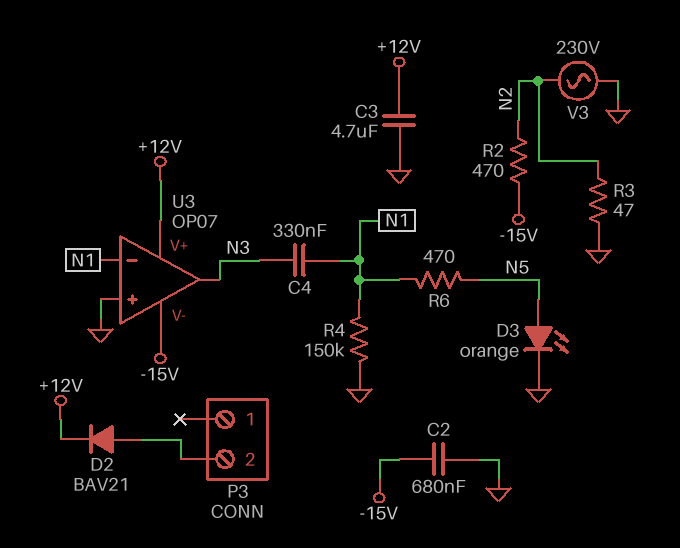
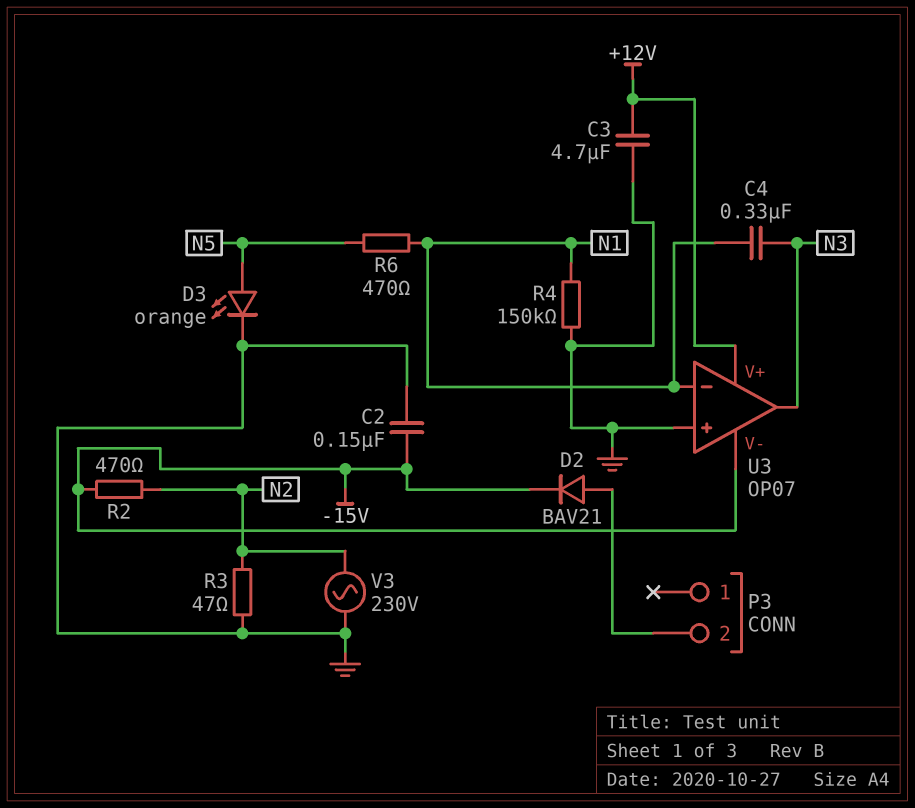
C2: 680nF (-15V, GND) -> 150nF (-15V, GND)
D2: diode BAV21 (A P3/2, K +12V) -> diode BAV21 (A P3/2, K -15V)

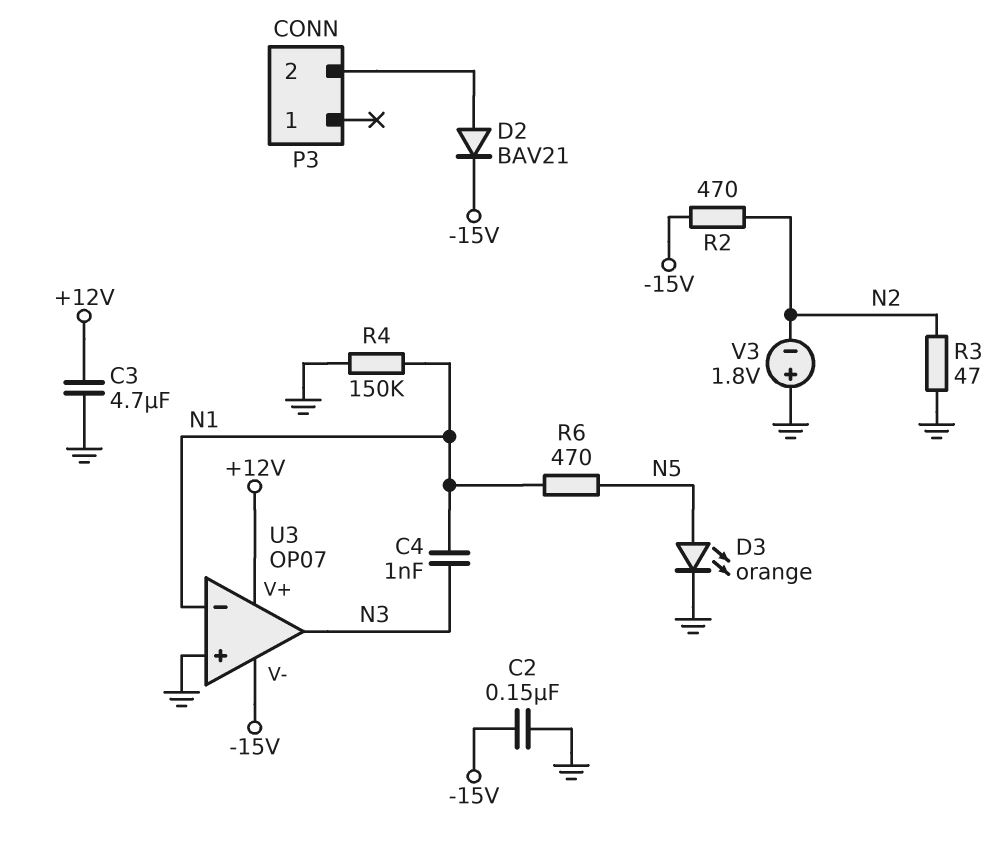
C4: 330nF (N1, N3) -> 1nF (N1, N3)
V3: AC 230V (GND, N2) -> 1.8V (plus GND, minus N2)

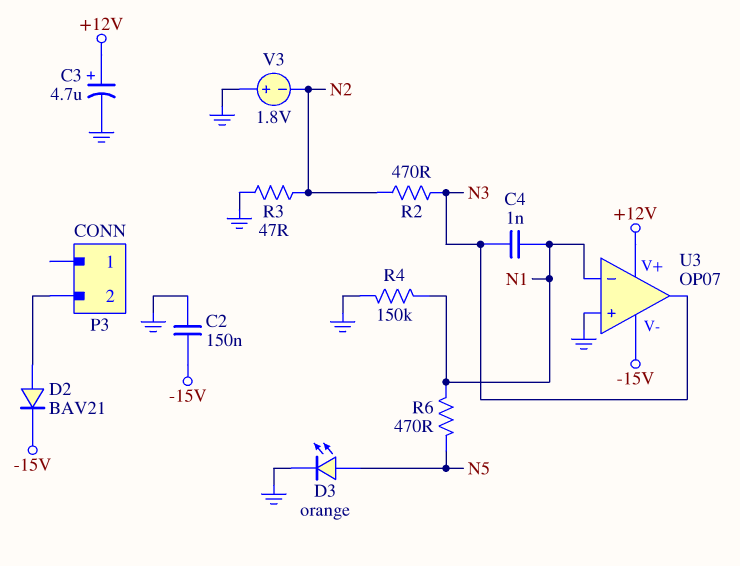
C3: 4.7uF (+12V, GND) -> 4.7uF (plus +12V, minus GND)
R2: 470 (-15V, N2) -> 470 (N2, N3)

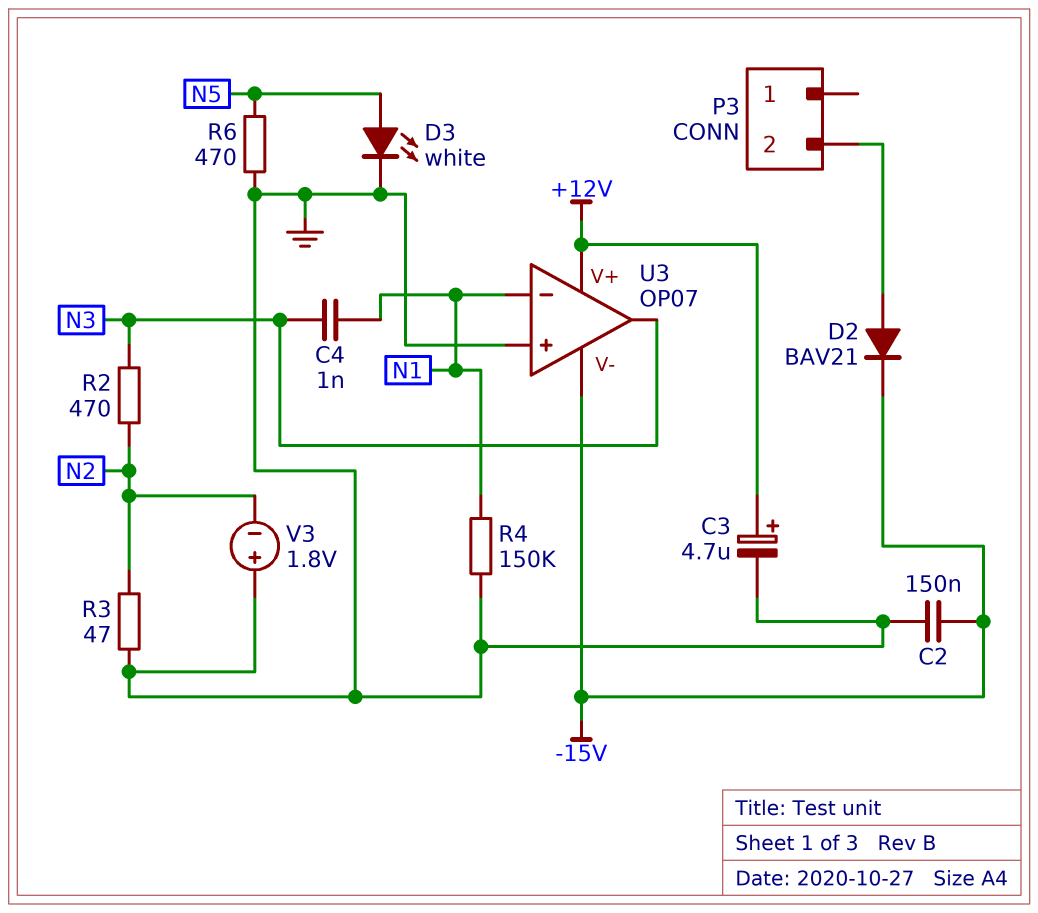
D3: LED orange (A N5, K GND) -> LED white (A N5, K GND)
R6: 470 (N1, N5) -> 470 (GND, N5)

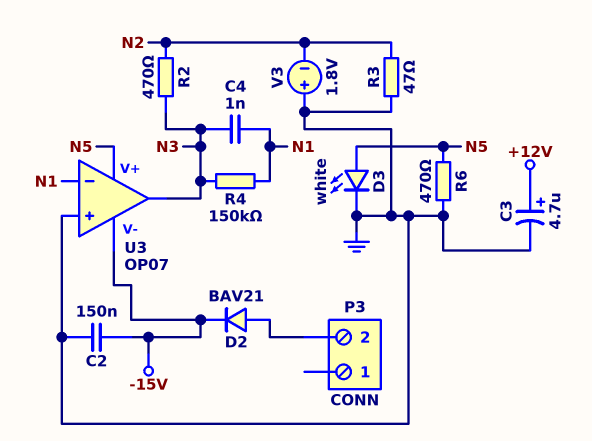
R4: 150k (GND, N1) -> 150k (N1, N3)
U3 pin V+: +12V -> N5

